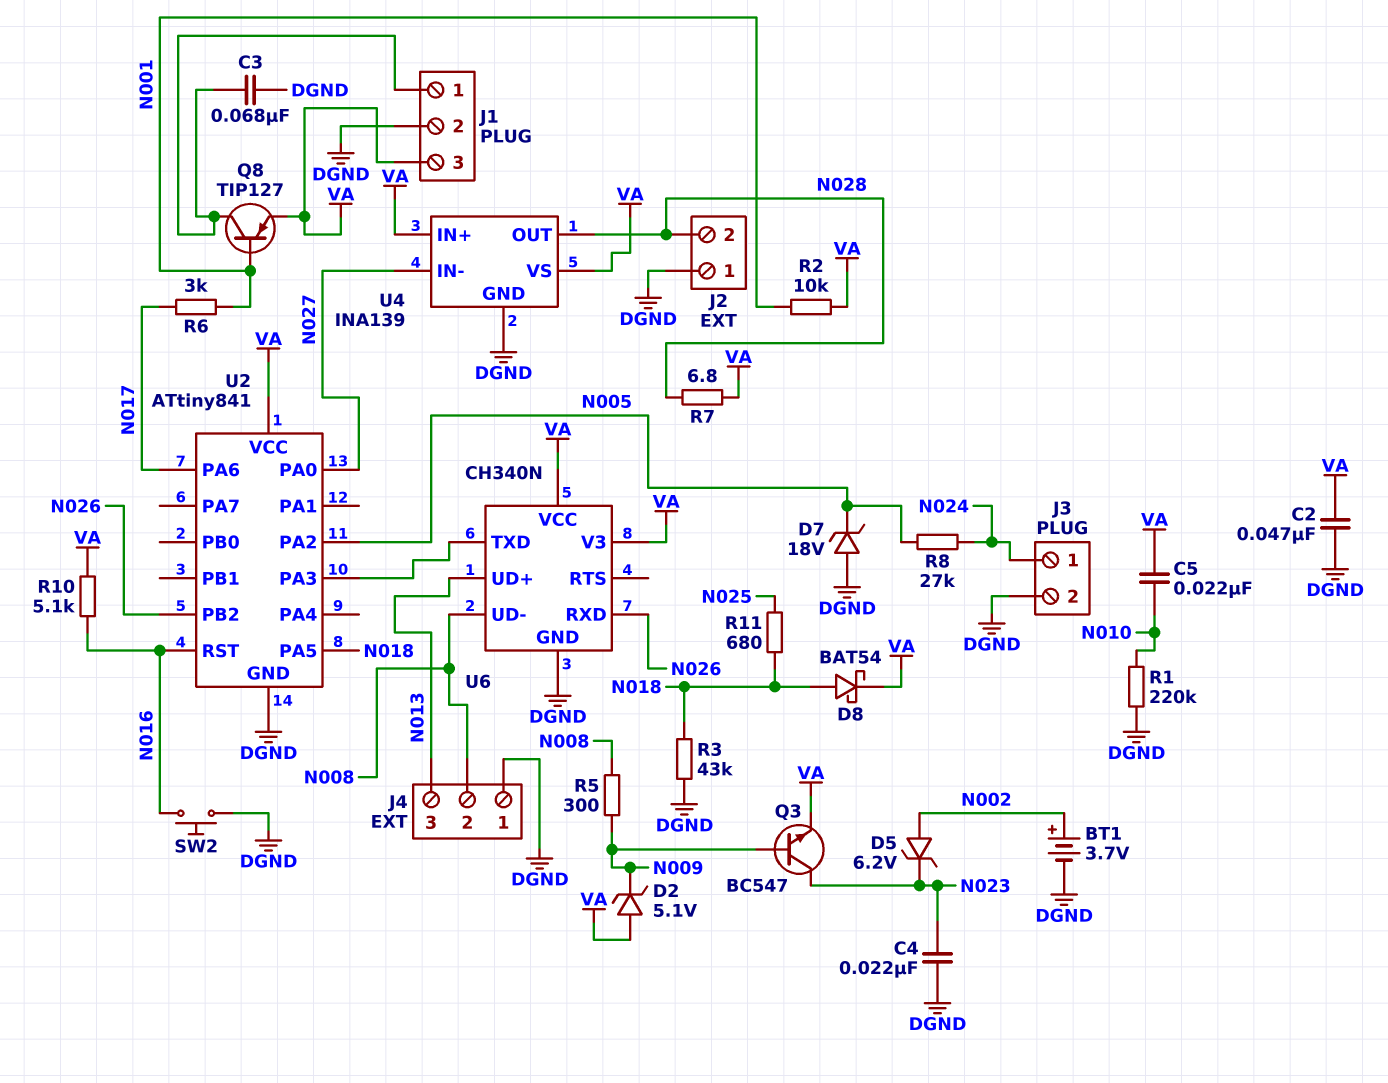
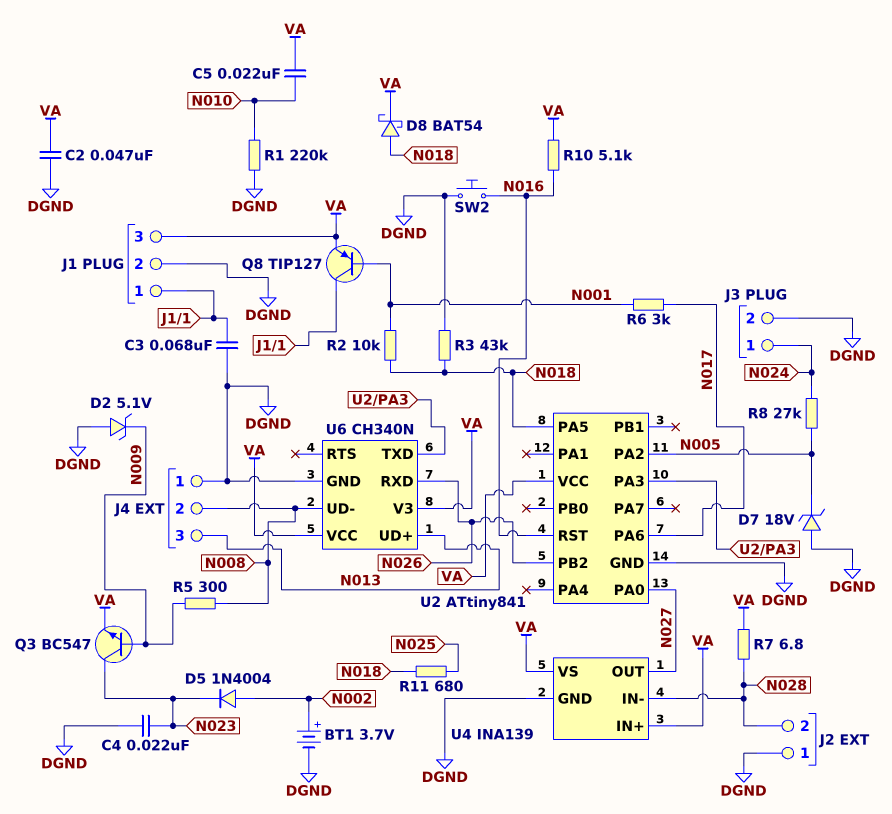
D2: zener 5.1V (A VA, K N009) -> zener 5.1V (A DGND, K N009)
D5: zener 6.2V (A N002, K N023) -> diode 1N4004 (A N002, K N023)
R2: 10k (N001, VA) -> 10k (N001, N018)
U4 pin IN-: N027 -> N028
U4 pin OUT: N028 -> N027

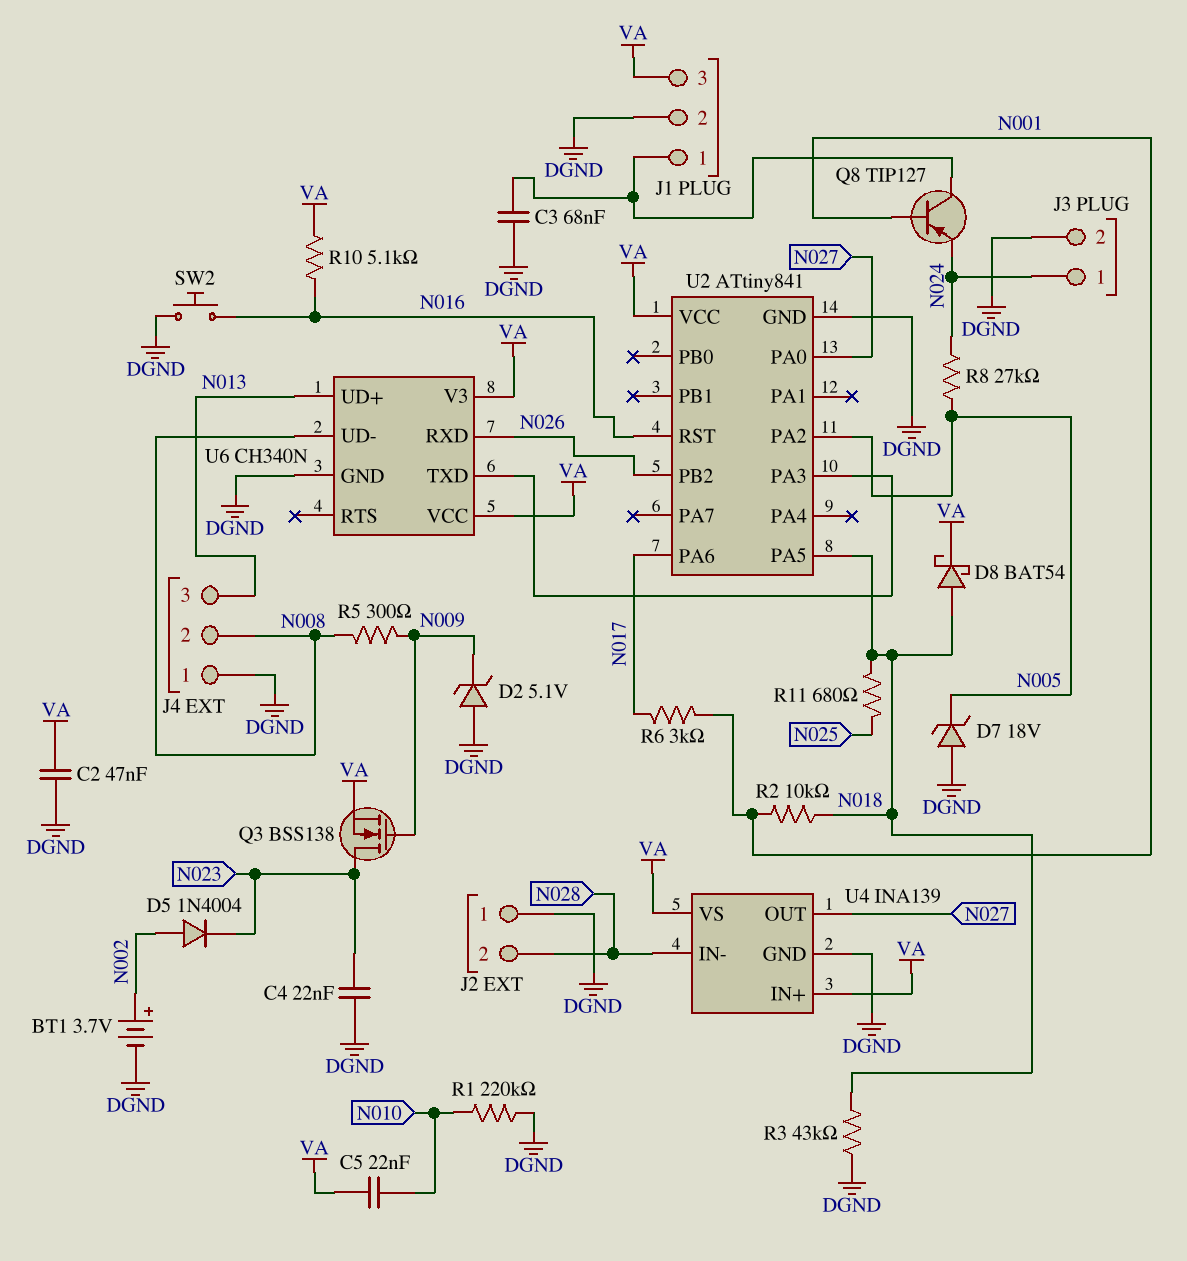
Q3: NPN BC547 (B N009, C N023, E VA) -> NMOS BSS138 (G N009, D N023, S VA)
Q8: PNP TIP127 (B N001, C J1/1, E VA) -> PNP TIP127 (B N001, C J1/1, E N024)
R7: 6.8 (N028, VA) -> none

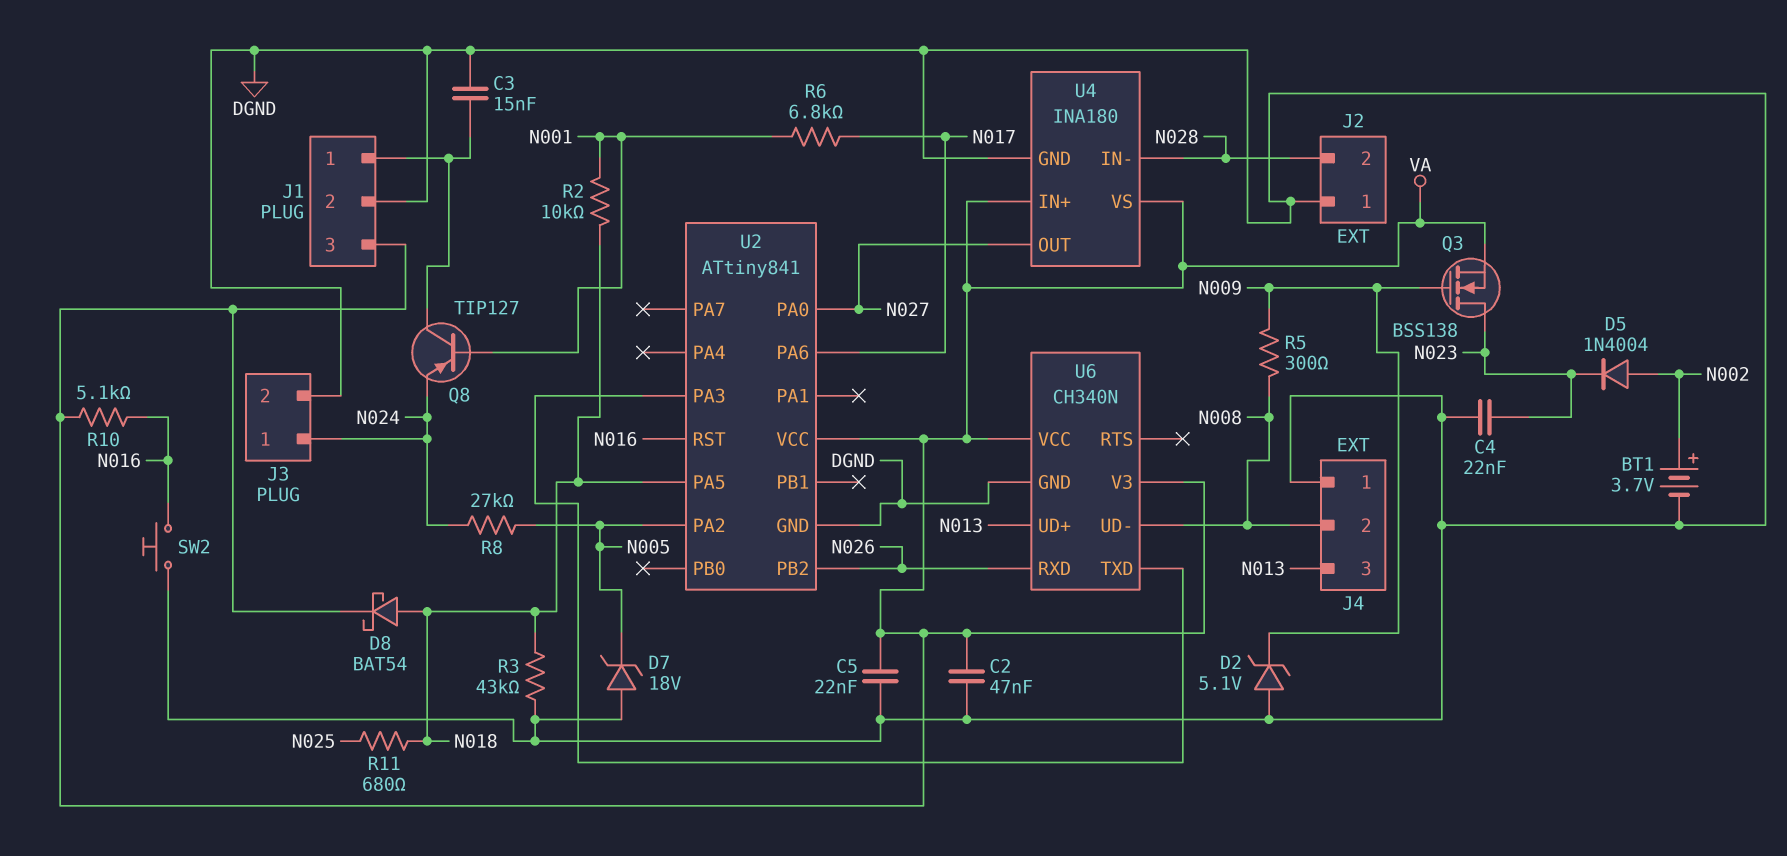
C3: 68nF (DGND, J1/1) -> 15nF (DGND, J1/1)
C5: 22nF (N010, VA) -> 22nF (DGND, VA)
R1: 220k (DGND, N010) -> none
R6: 3k (N001, N017) -> 6.8k (N001, N017)
U4: INA139 -> INA180

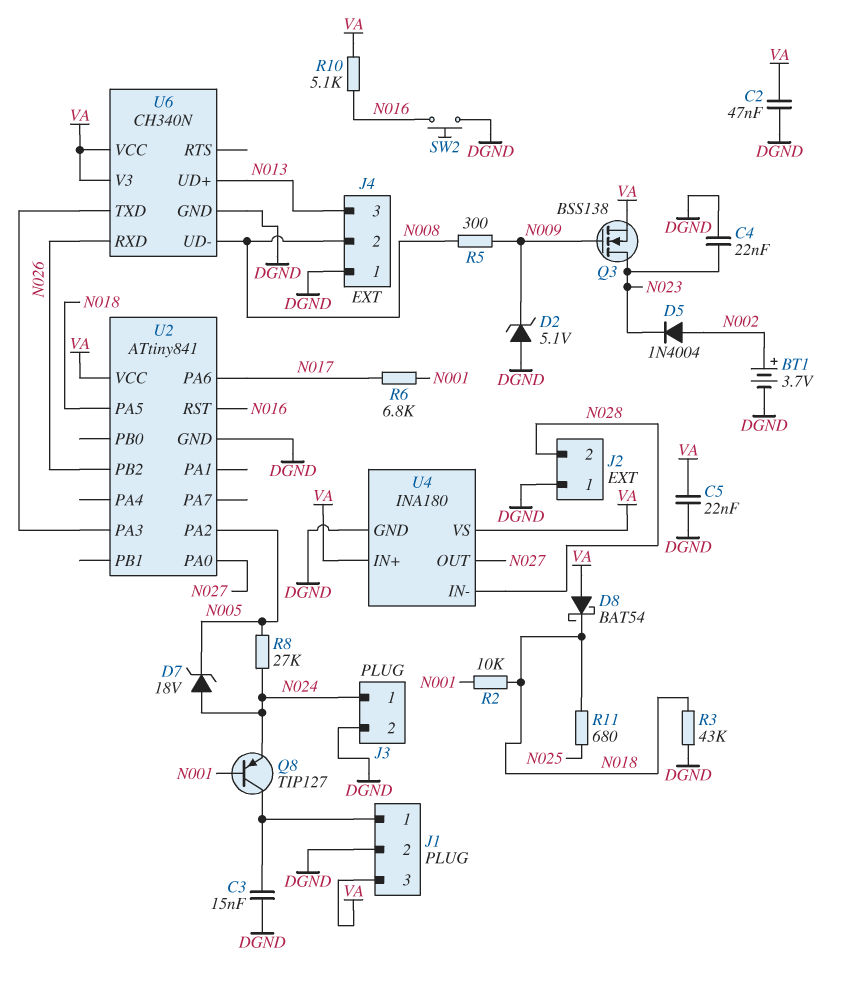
D7: zener 18V (A DGND, K N005) -> zener 18V (A N024, K N005)
D8: schottky BAT54 (A N018, K VA) -> schottky BAT54 (A VA, K N018)

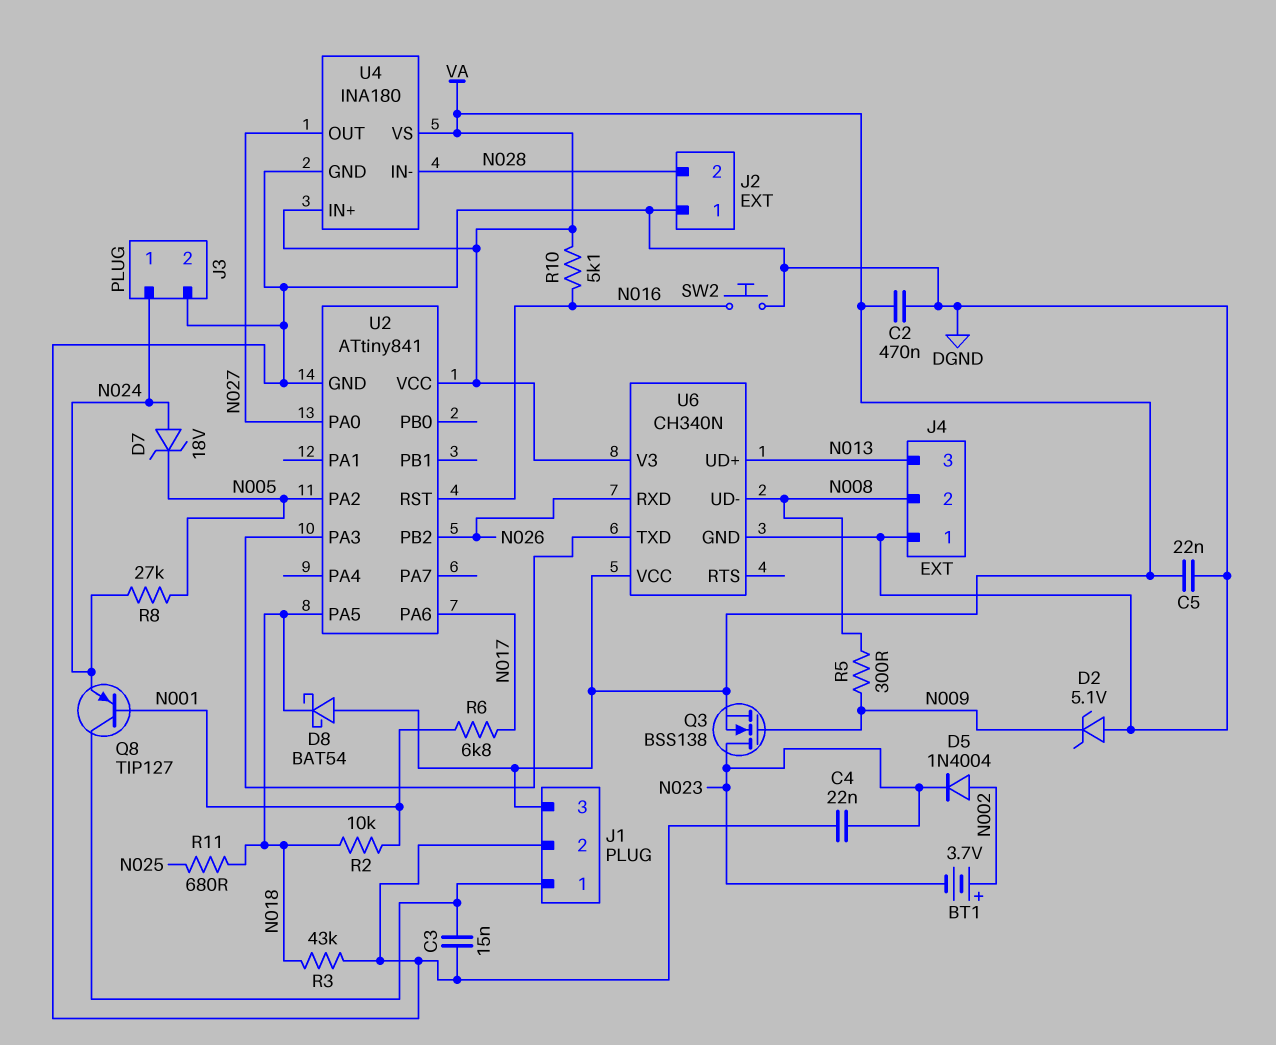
BT1: 3.7V (plus N002, minus DGND) -> 3.7V (plus N002, minus N023)
C2: 47nF (DGND, VA) -> 470nF (DGND, VA)

